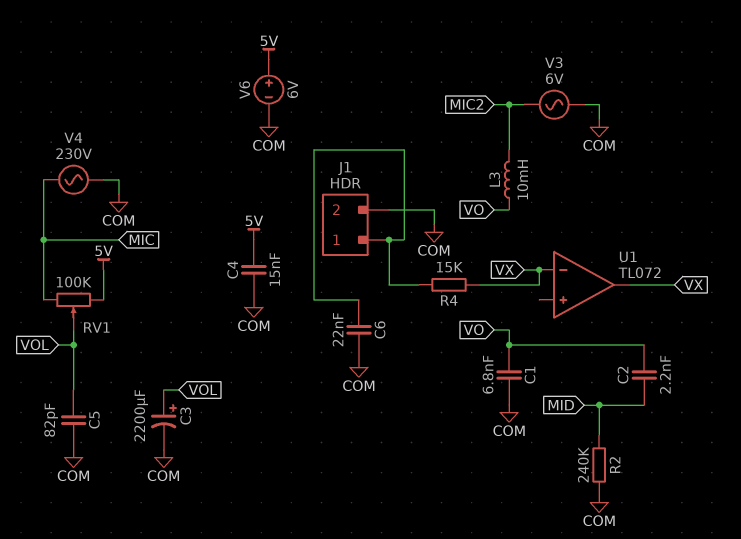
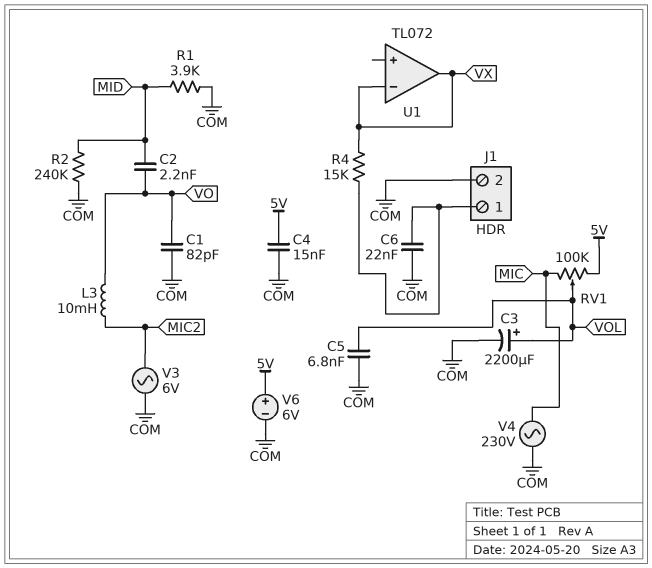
C1: 6.8nF (COM, VO) -> 82pF (COM, VO)
C5: 82pF (COM, VOL) -> 6.8nF (COM, VOL)
R1: none -> 3.9k (COM, MID)

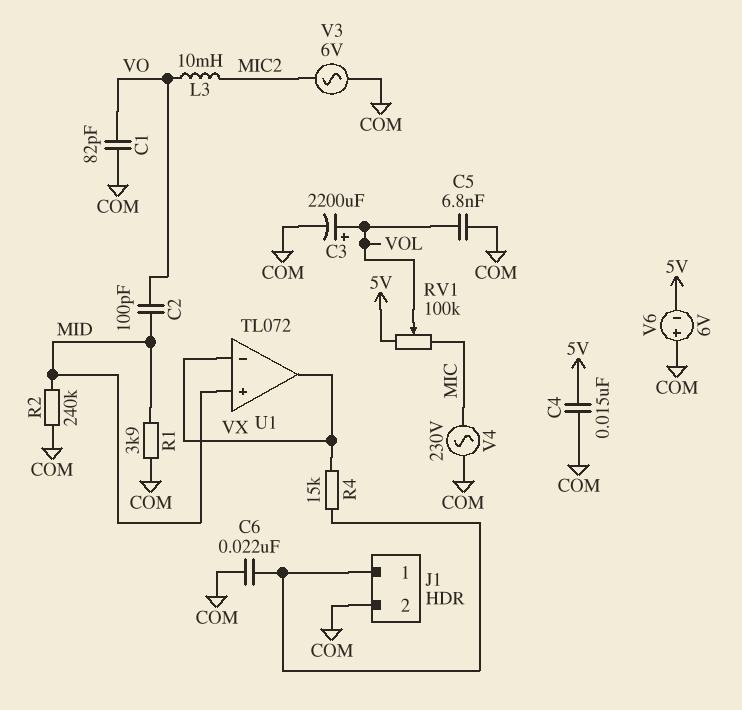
C2: 2.2nF (MID, VO) -> 100pF (MID, VO)
U1 pin in+: none -> MID
V6: 6V (plus 5V, minus COM) -> 6V (plus COM, minus 5V)

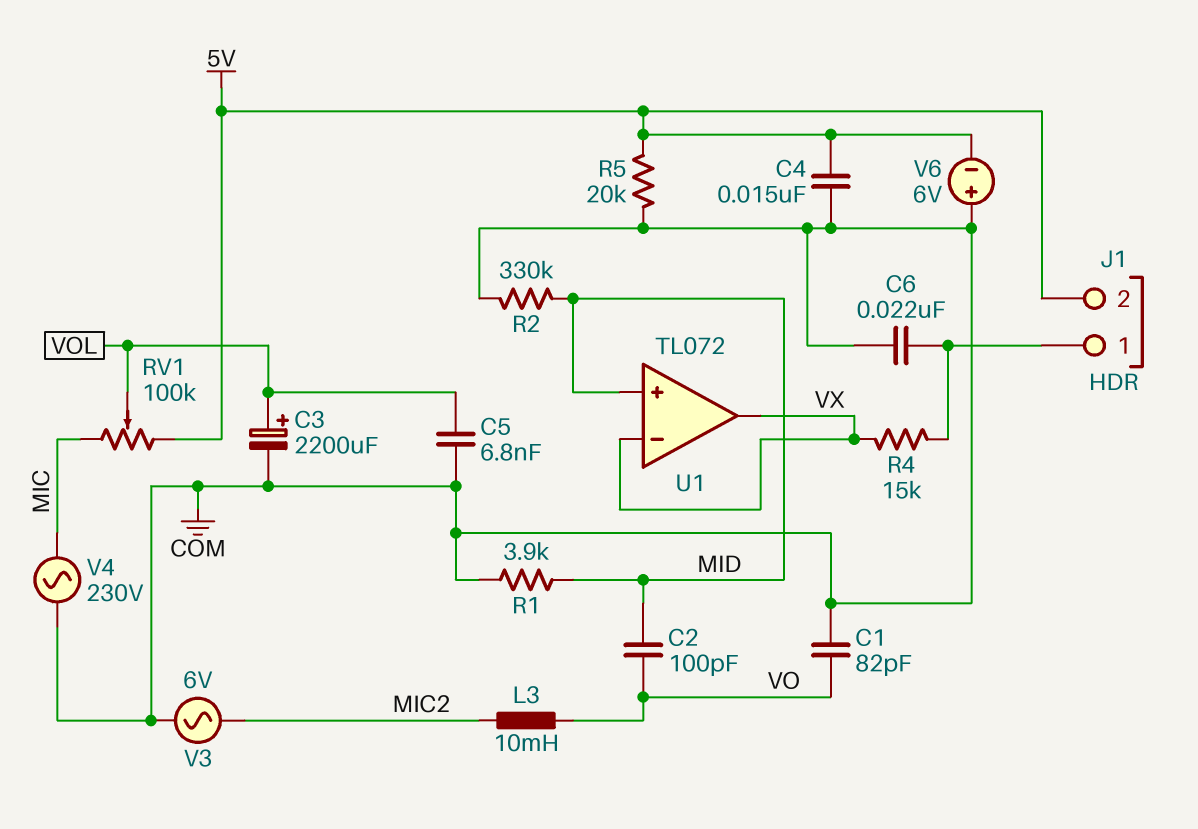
J1 pin 2: COM -> 5V
R2: 240k (COM, MID) -> 330k (COM, MID)
R5: none -> 20k (5V, COM)

